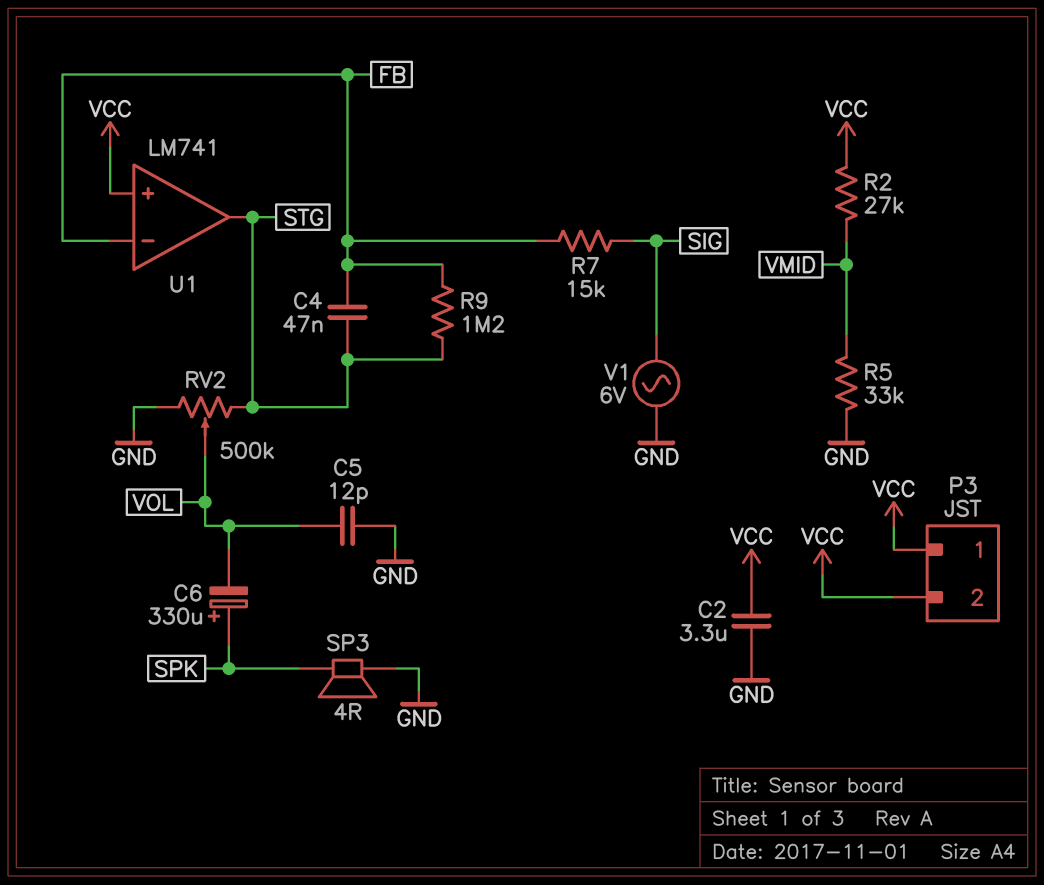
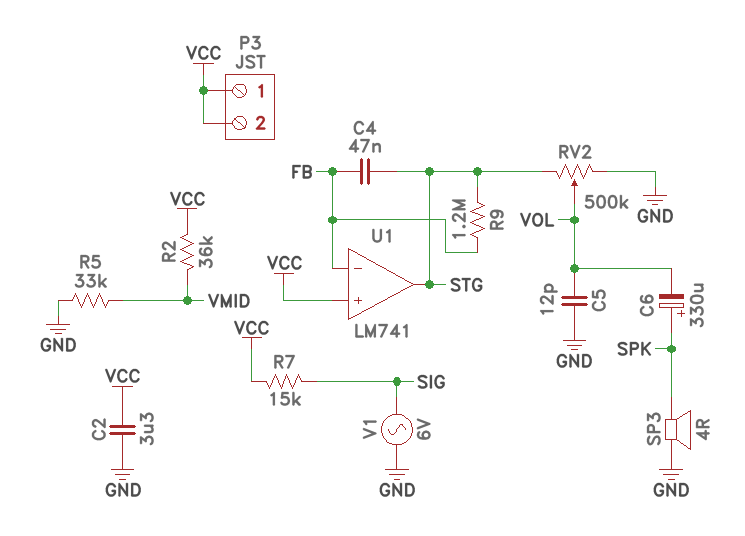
R2: 27k (VCC, VMID) -> 36k (VCC, VMID)
R7: 15k (FB, SIG) -> 15k (SIG, VCC)

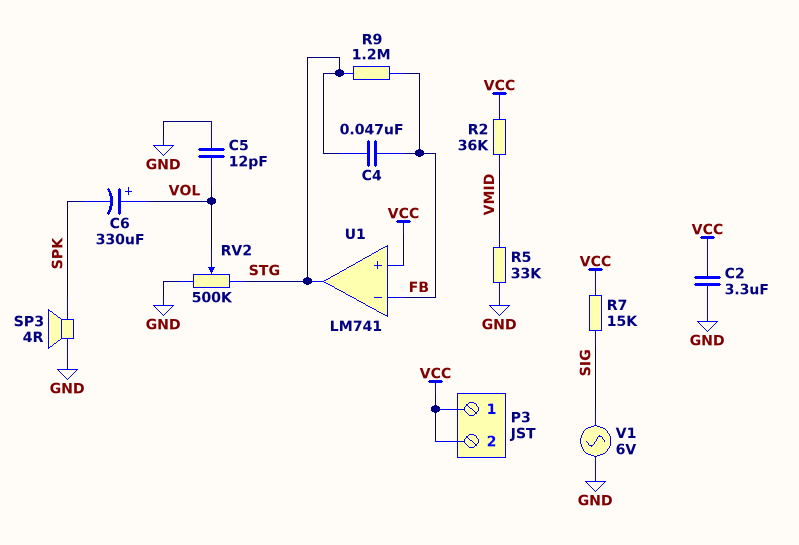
C6: 330uF (plus SPK, minus VOL) -> 330uF (plus VOL, minus SPK)

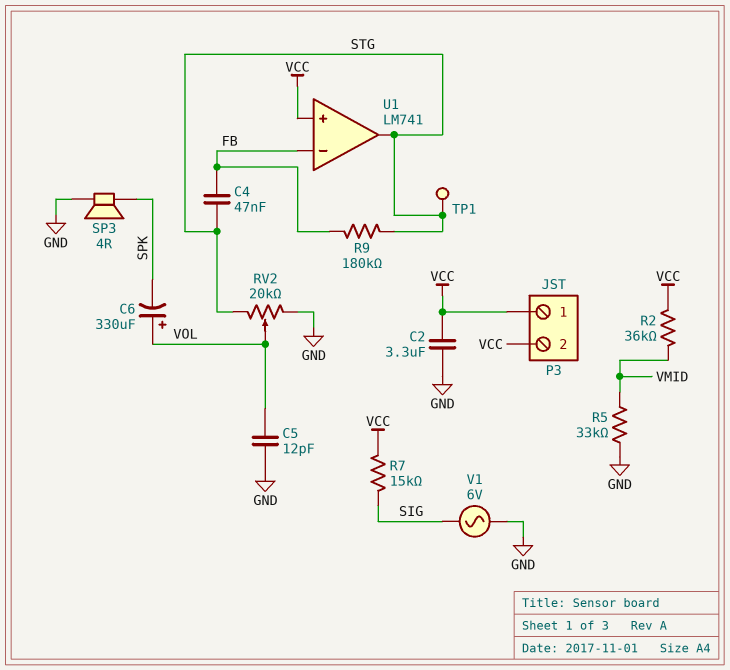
R9: 1.2M (FB, STG) -> 180k (FB, STG)
RV2: 500k (GND, STG, wiper VOL) -> 20k (GND, STG, wiper VOL)
TP1: none -> test point (STG)

